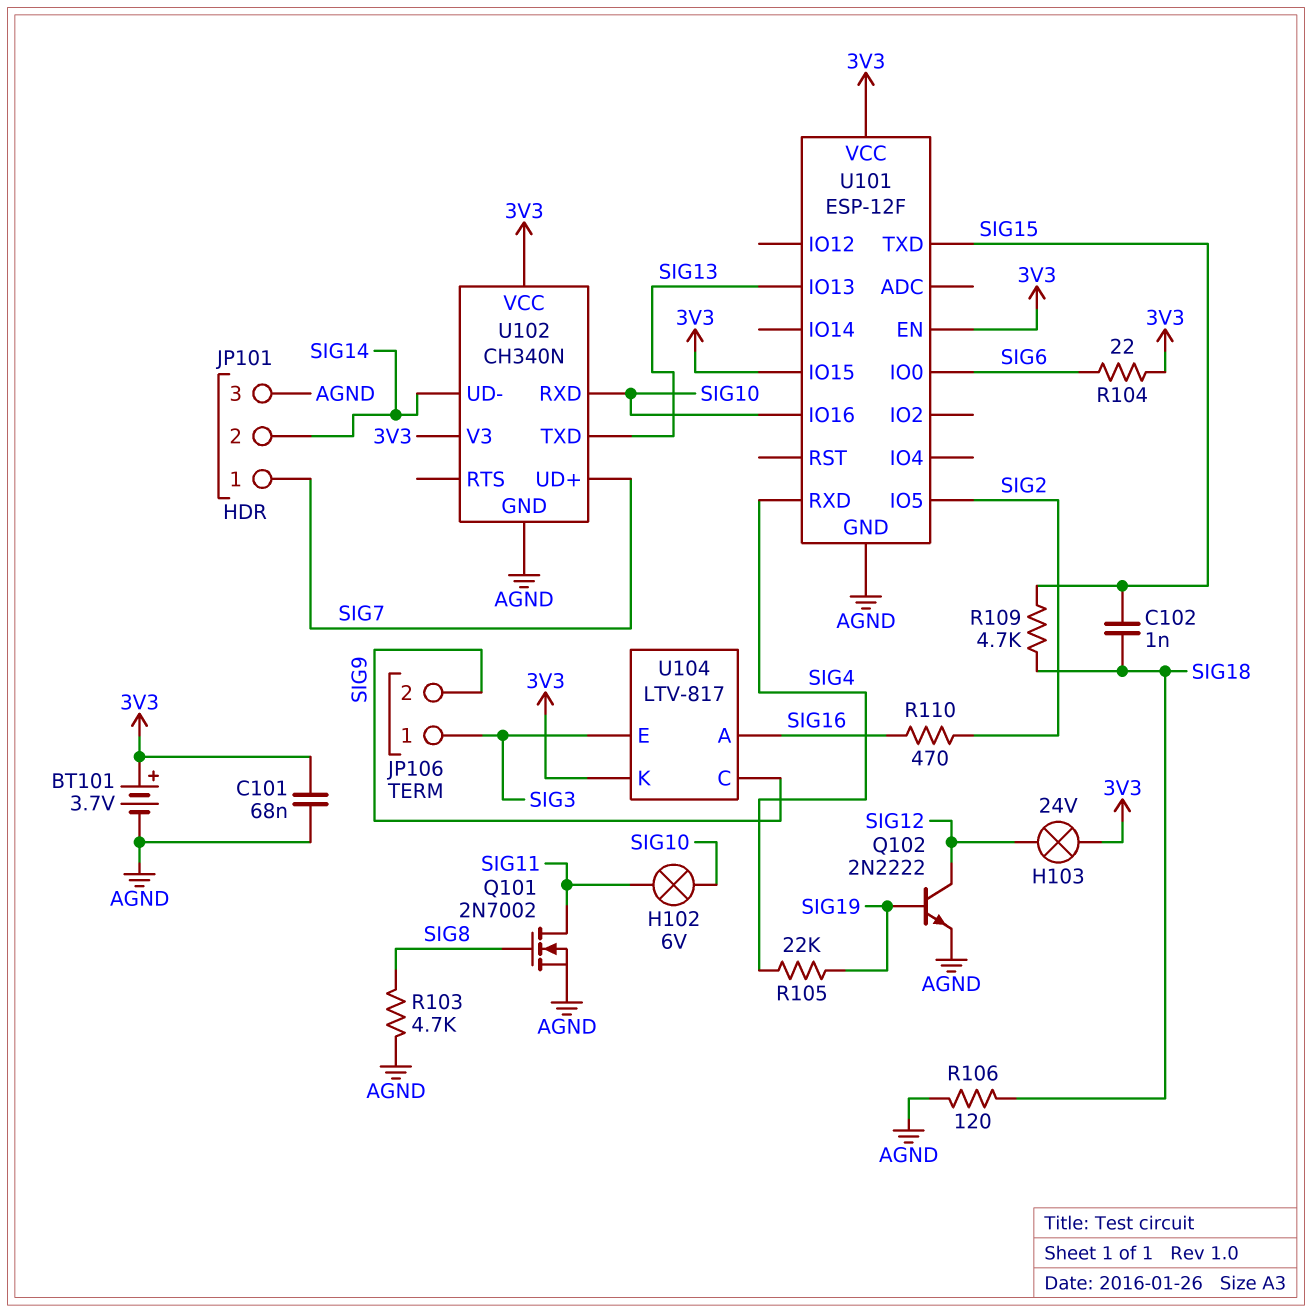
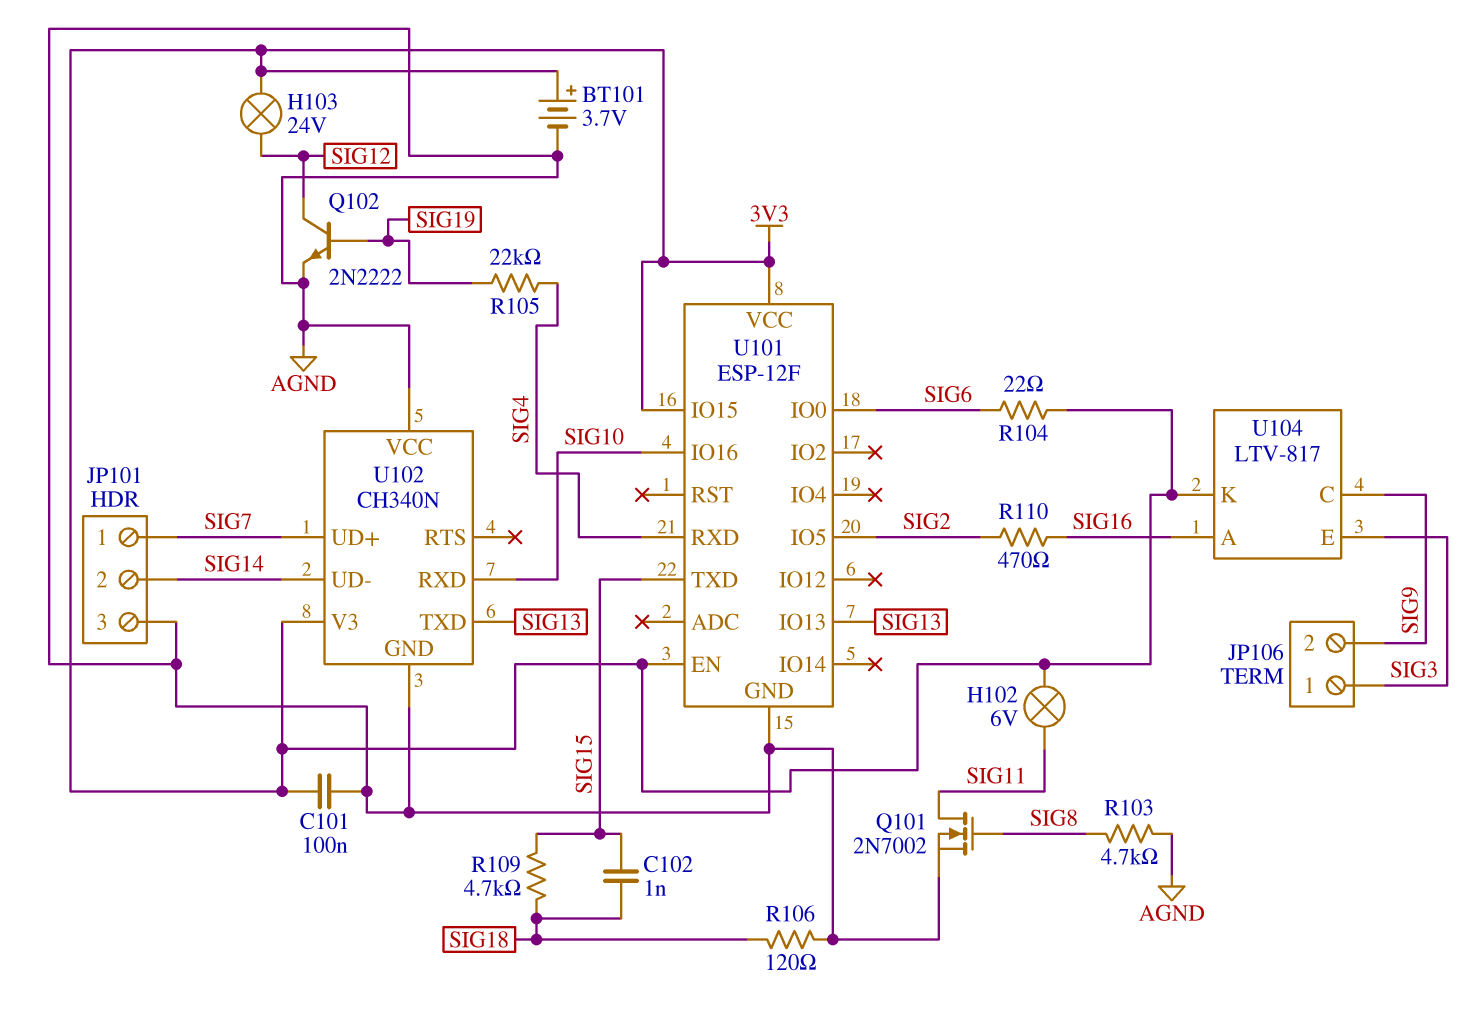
C101: 68nF (3V3, AGND) -> 100nF (3V3, AGND)
H102: lamp 6V (SIG10, SIG11) -> lamp 6V (3V3, SIG11)
U102 pin VCC: 3V3 -> AGND

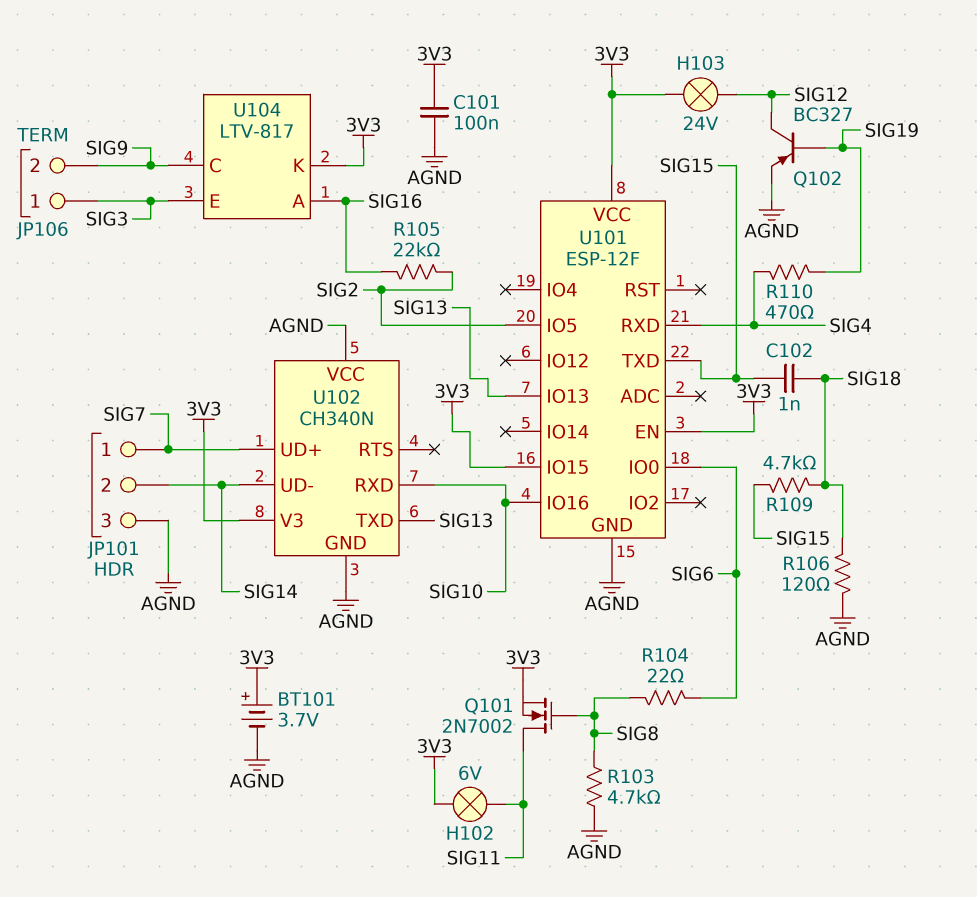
Q101: NMOS 2N7002 (G SIG8, D SIG11, S AGND) -> NMOS 2N7002 (G SIG8, D SIG11, S 3V3)
Q102: NPN 2N2222 (B SIG19, C SIG12, E AGND) -> PNP BC327 (B SIG19, C SIG12, E AGND)
R104: 22 (3V3, SIG6) -> 22 (SIG6, SIG8)
R105: 22k (SIG4, SIG19) -> 22k (SIG2, SIG16)
R110: 470 (SIG2, SIG16) -> 470 (SIG4, SIG19)

